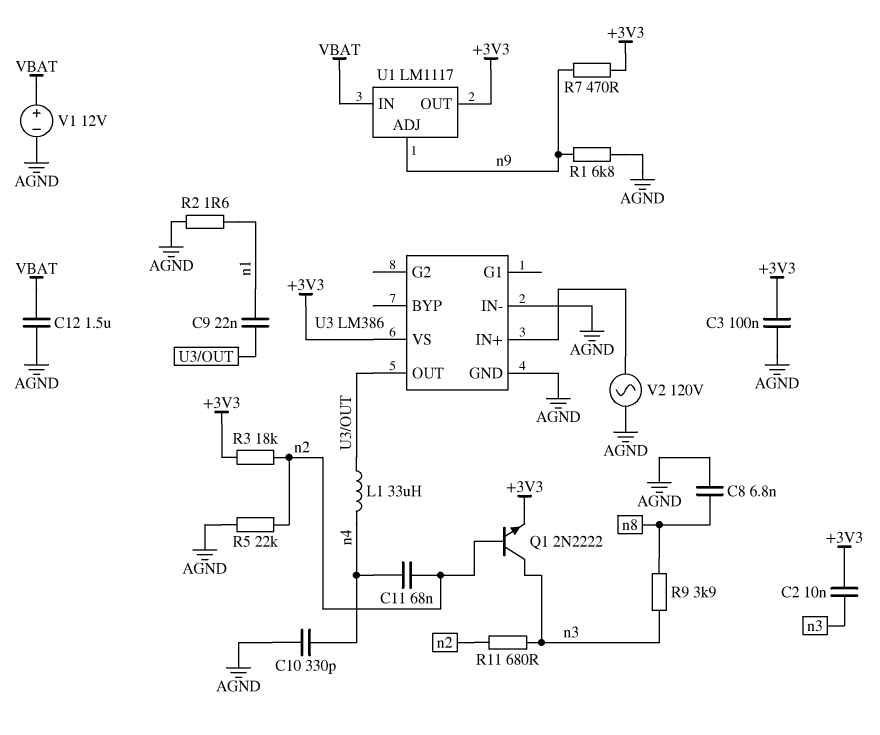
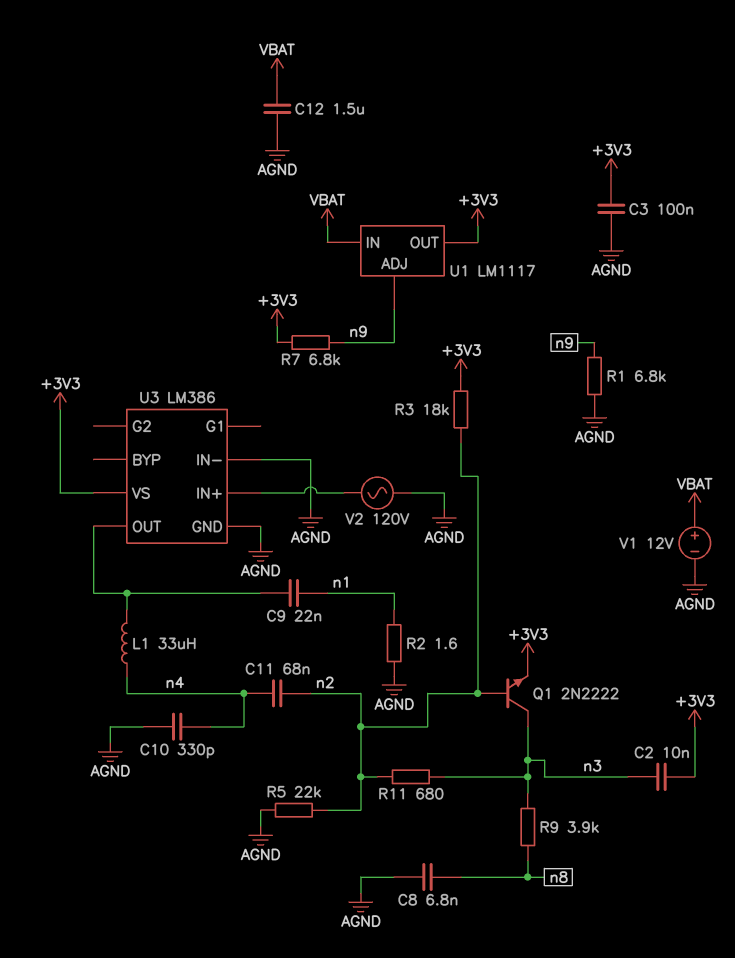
R7: 470 (+3V3, n9) -> 6.8k (+3V3, n9)

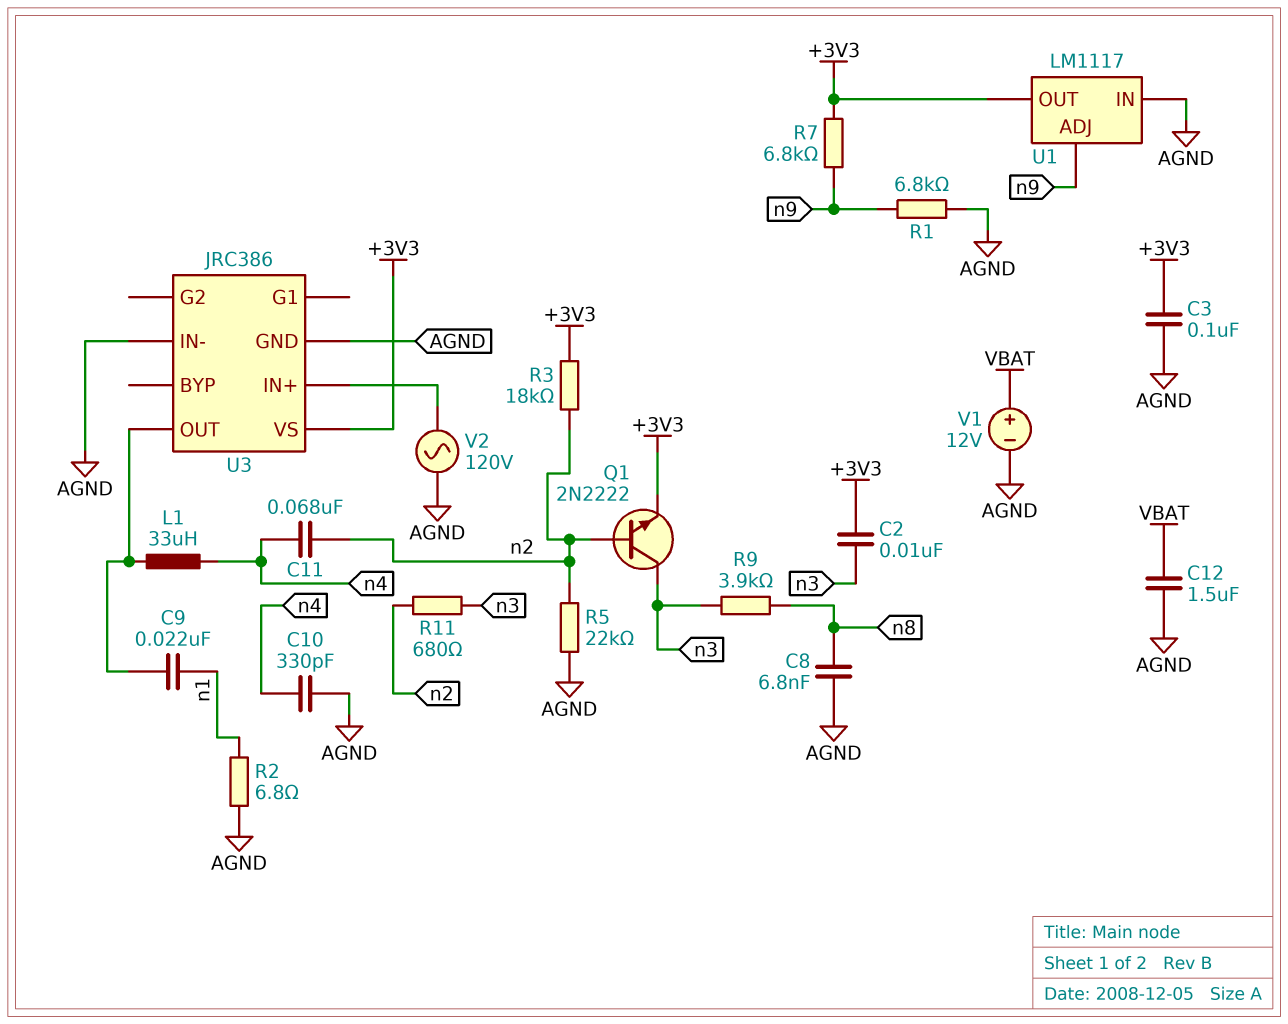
R2: 1.6 (AGND, n1) -> 6.8 (AGND, n1)
U1 pin IN: VBAT -> AGND
U3: LM386 -> JRC386

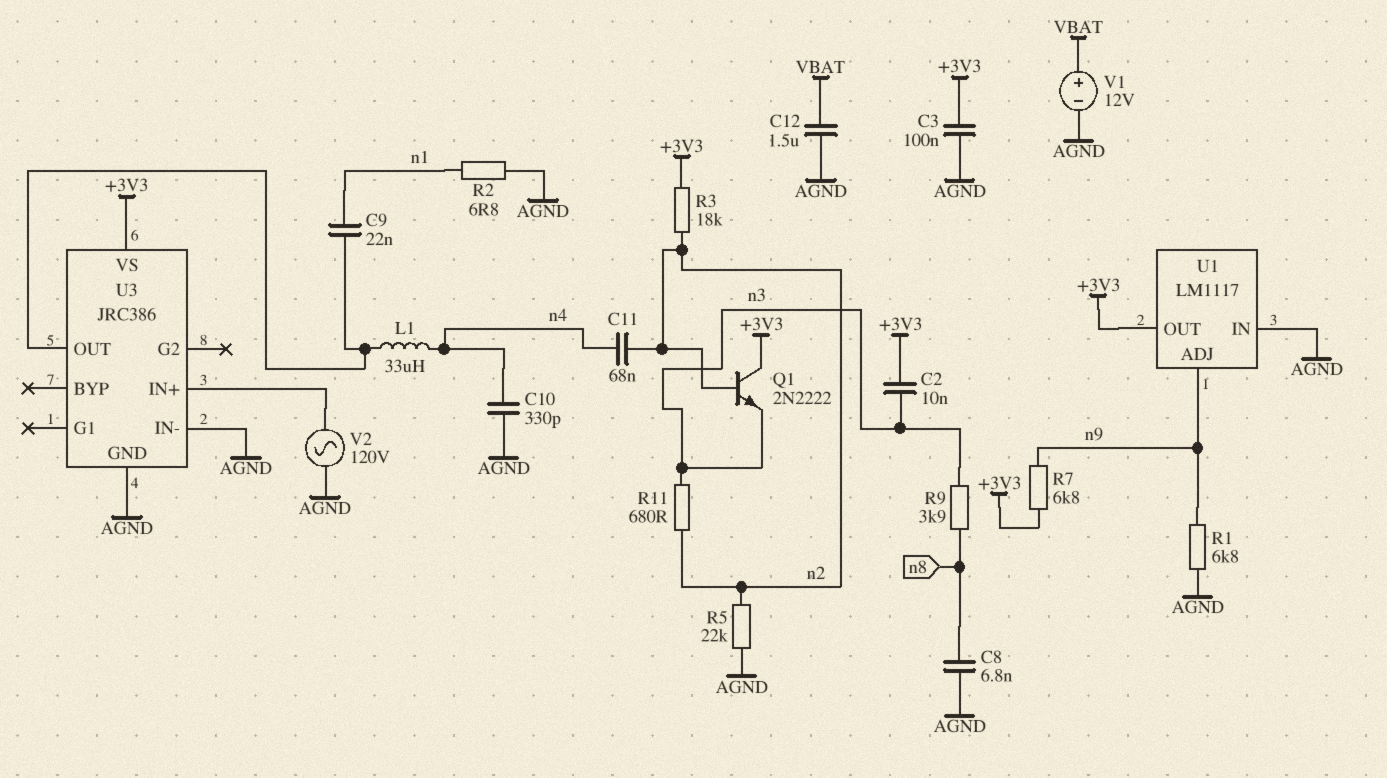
Q1: NPN 2N2222 (B n2, C n3, E +3V3) -> NPN 2N2222 (B n2, C +3V3, E n3)

